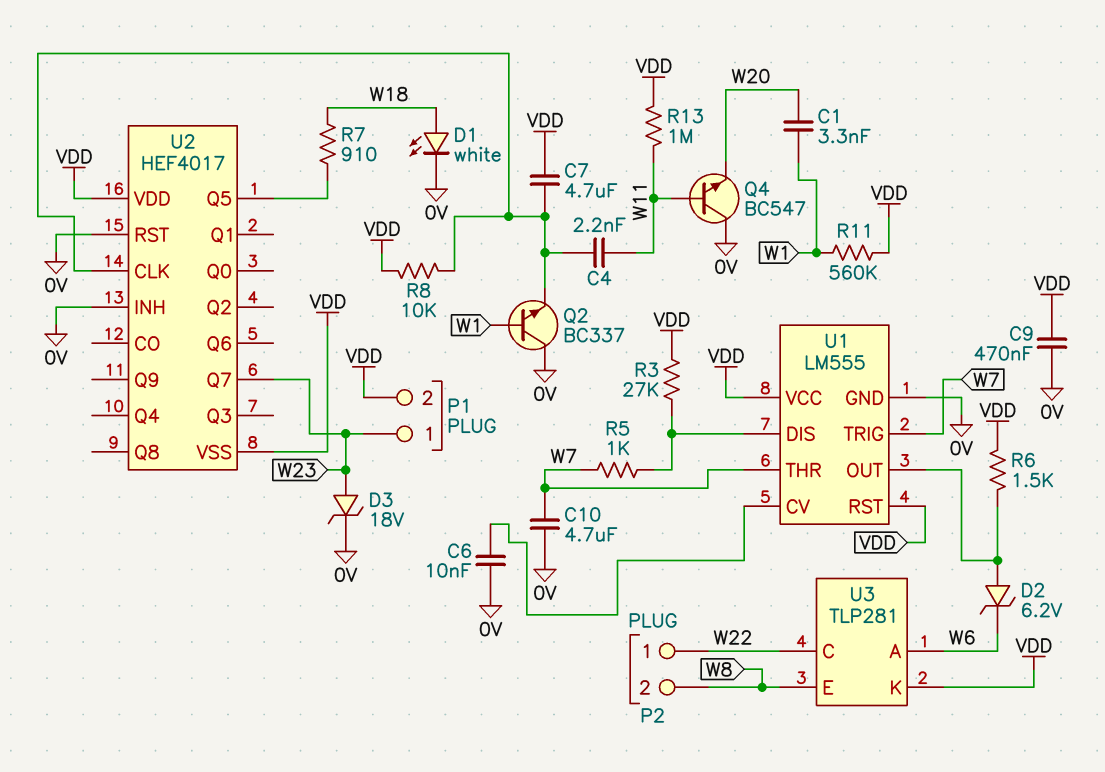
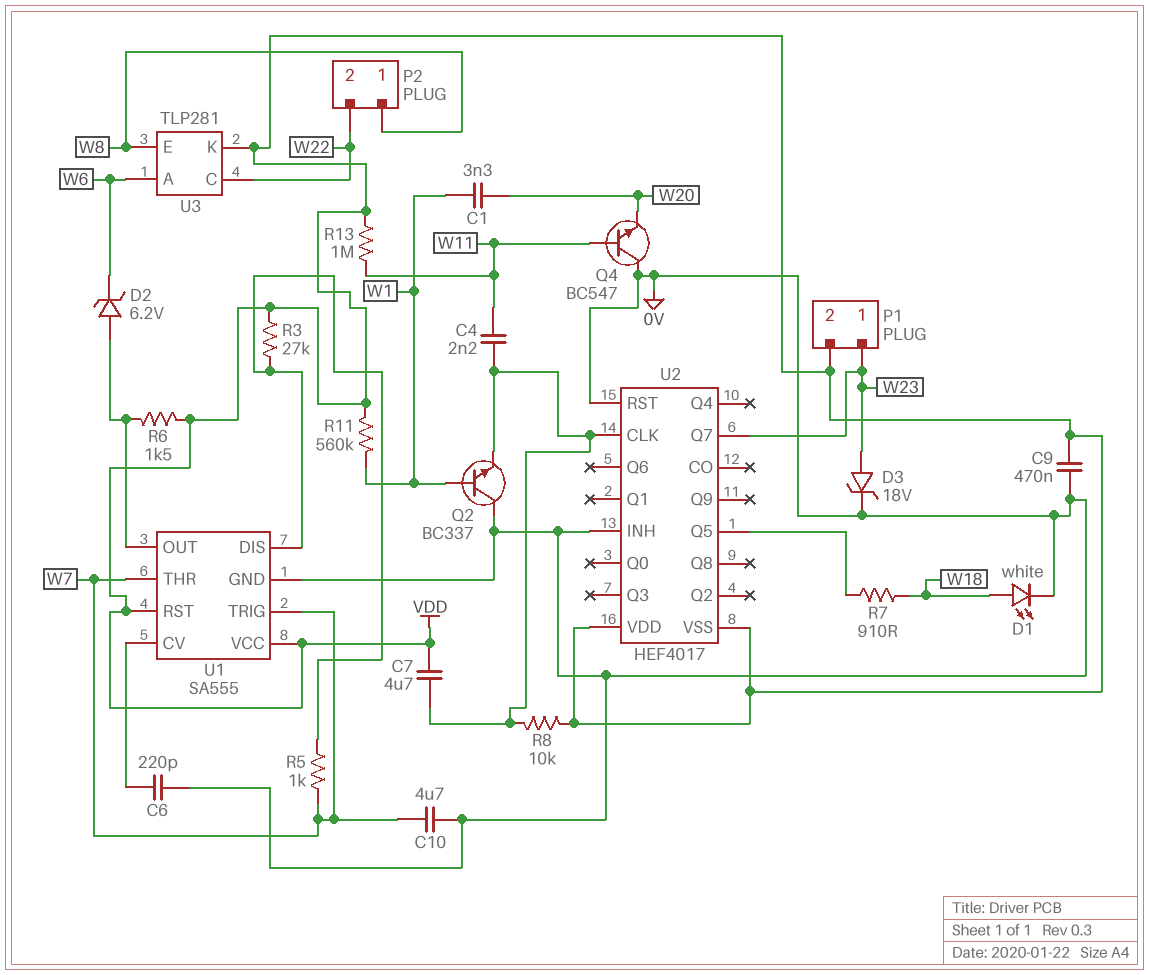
C6: 10nF (0V, U1/CV) -> 220pF (0V, U1/CV)
P2 pin 1: W22 -> W8
P2 pin 2: W8 -> W22
U1: LM555 -> SA555

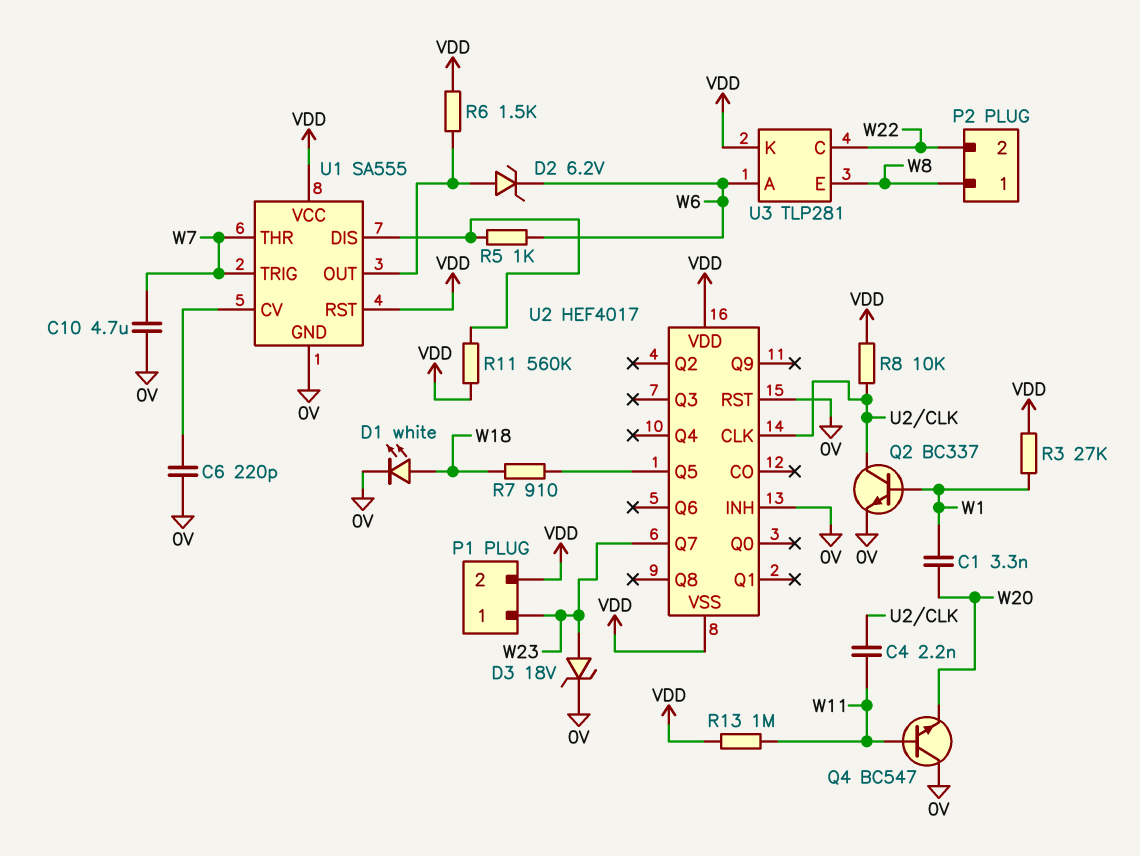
C7: 4.7uF (U2/CLK, VDD) -> none
C9: 470nF (0V, VDD) -> none
Q2: NPN BC337 (B W1, C 0V, E U2/CLK) -> NPN BC337 (B W1, C U2/CLK, E 0V)
R3: 27k (U1/DIS, VDD) -> 27k (VDD, W1)
R5: 1k (U1/DIS, W7) -> 1k (U1/DIS, W6)
R11: 560k (VDD, W1) -> 560k (U1/DIS, VDD)

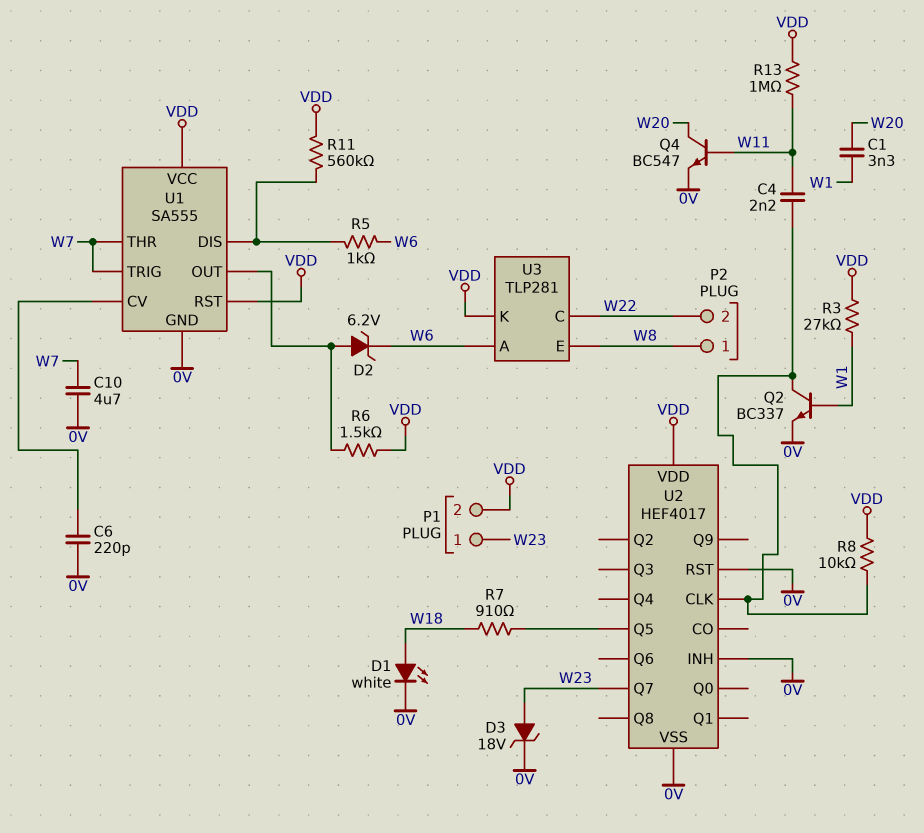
Q4: NPN BC547 (B W11, C 0V, E W20) -> NPN BC547 (B W11, C W20, E 0V)
U2 pin VSS: VDD -> 0V

